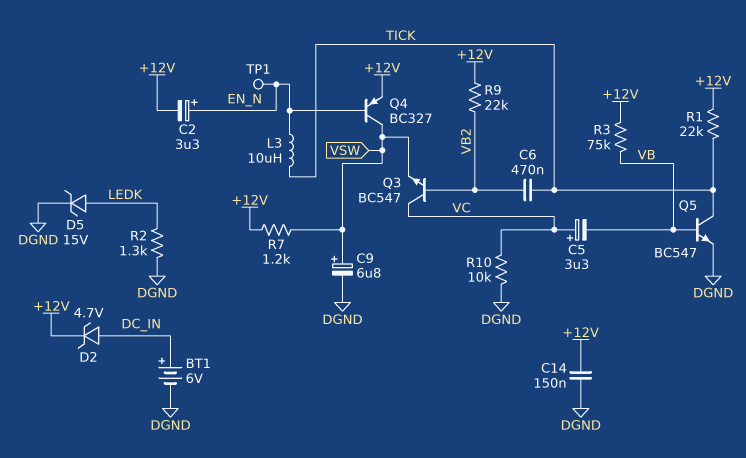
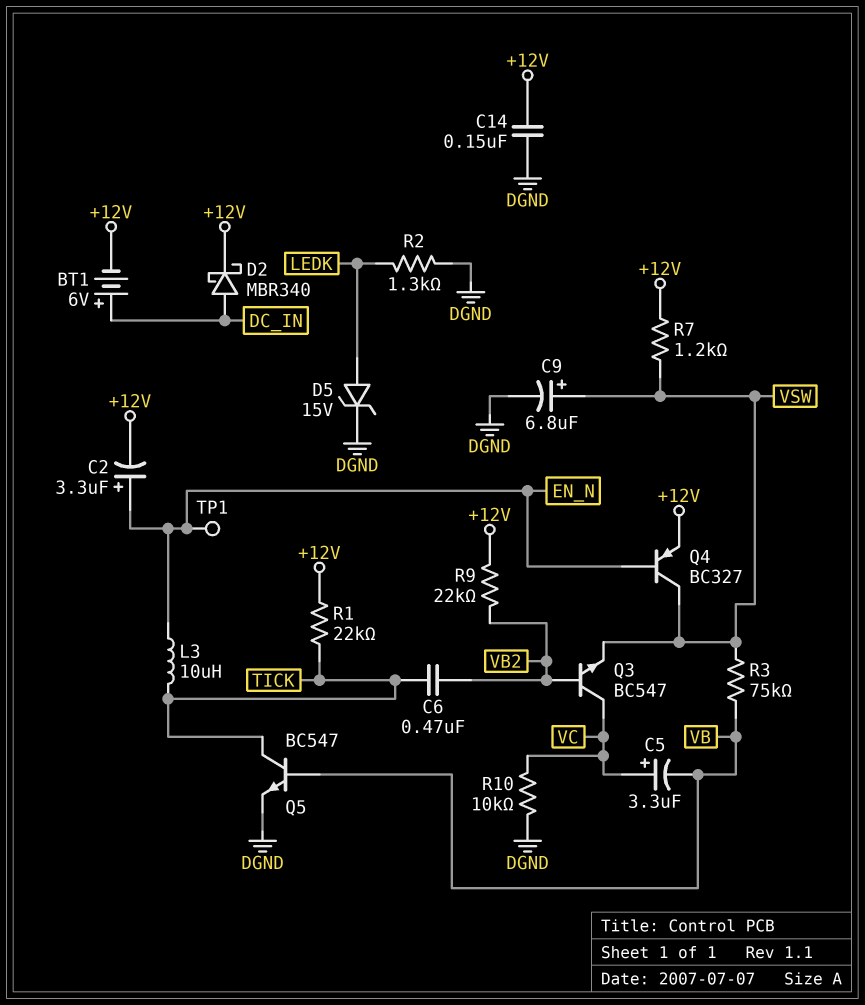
BT1: 6V (plus DC_IN, minus DGND) -> 6V (plus DC_IN, minus +12V)
D2: zener 4.7V (A DC_IN, K +12V) -> schottky MBR340 (A DC_IN, K +12V)
R3: 75k (+12V, VB) -> 75k (VB, VSW)

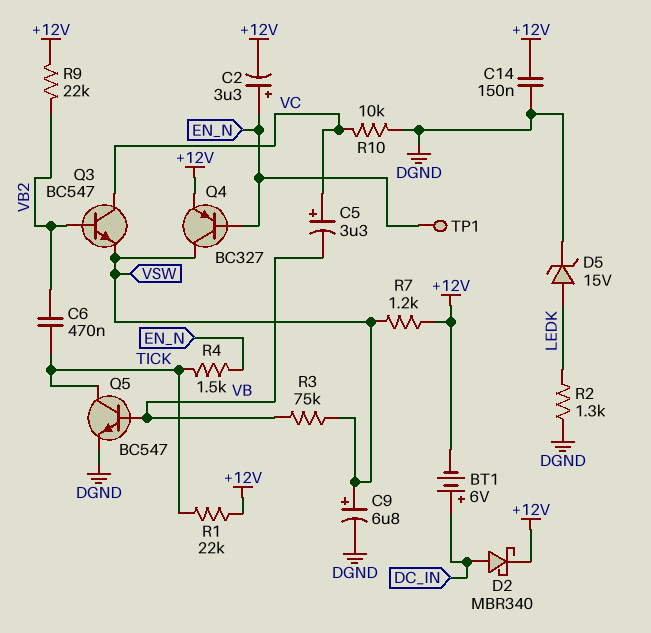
L3: 10uH (EN_N, TICK) -> none
R4: none -> 1.5k (EN_N, TICK)

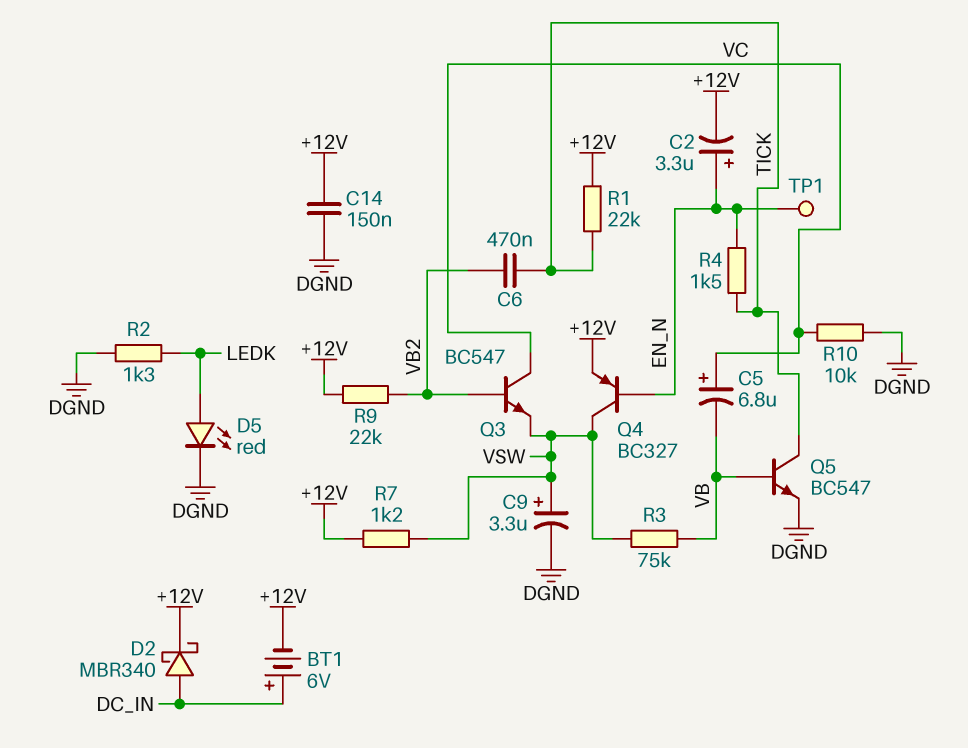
C5: 3.3uF (plus VC, minus VB) -> 6.8uF (plus VC, minus VB)
C9: 6.8uF (plus VSW, minus DGND) -> 3.3uF (plus VSW, minus DGND)
D5: zener 15V (A LEDK, K DGND) -> LED red (A LEDK, K DGND)

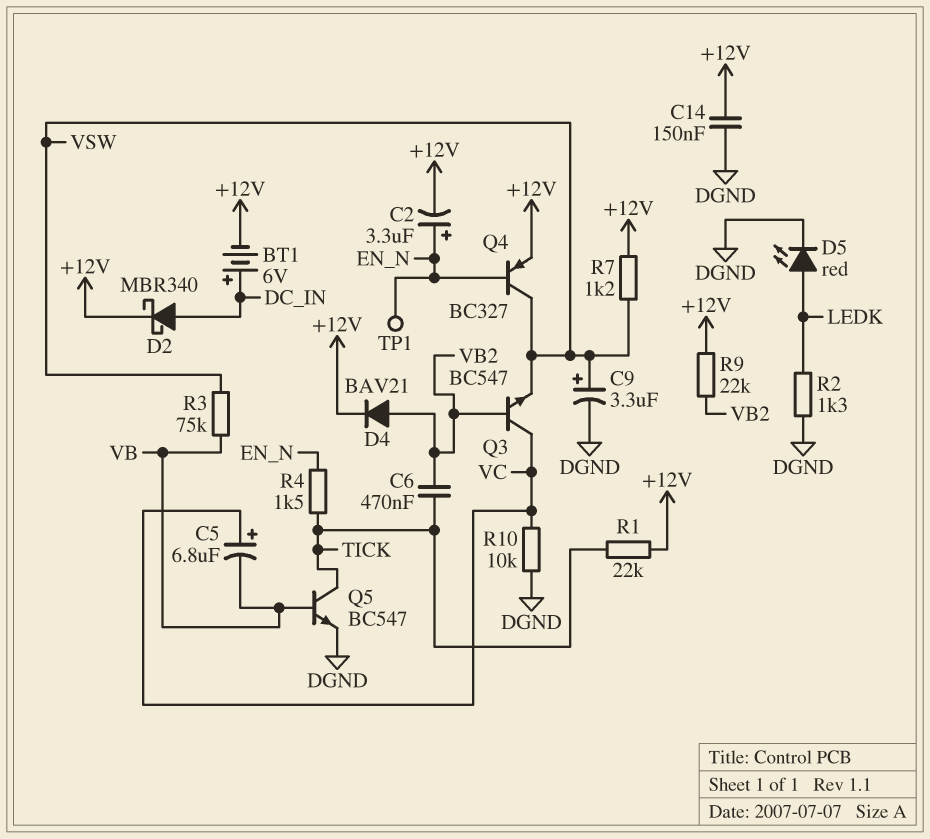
D4: none -> diode BAV21 (A VB2, K +12V)

